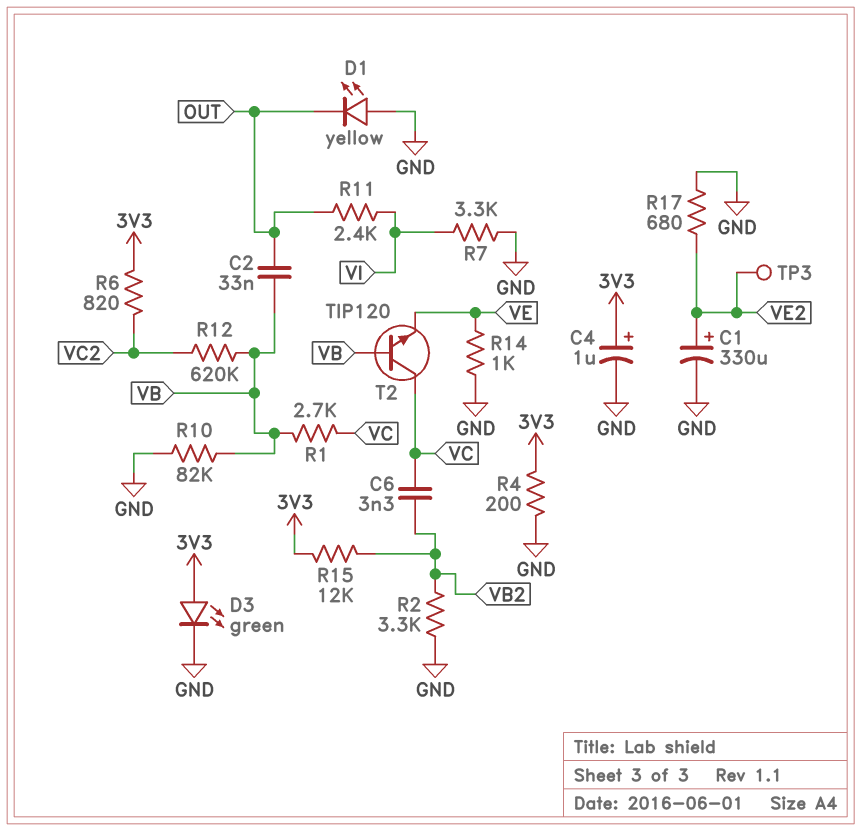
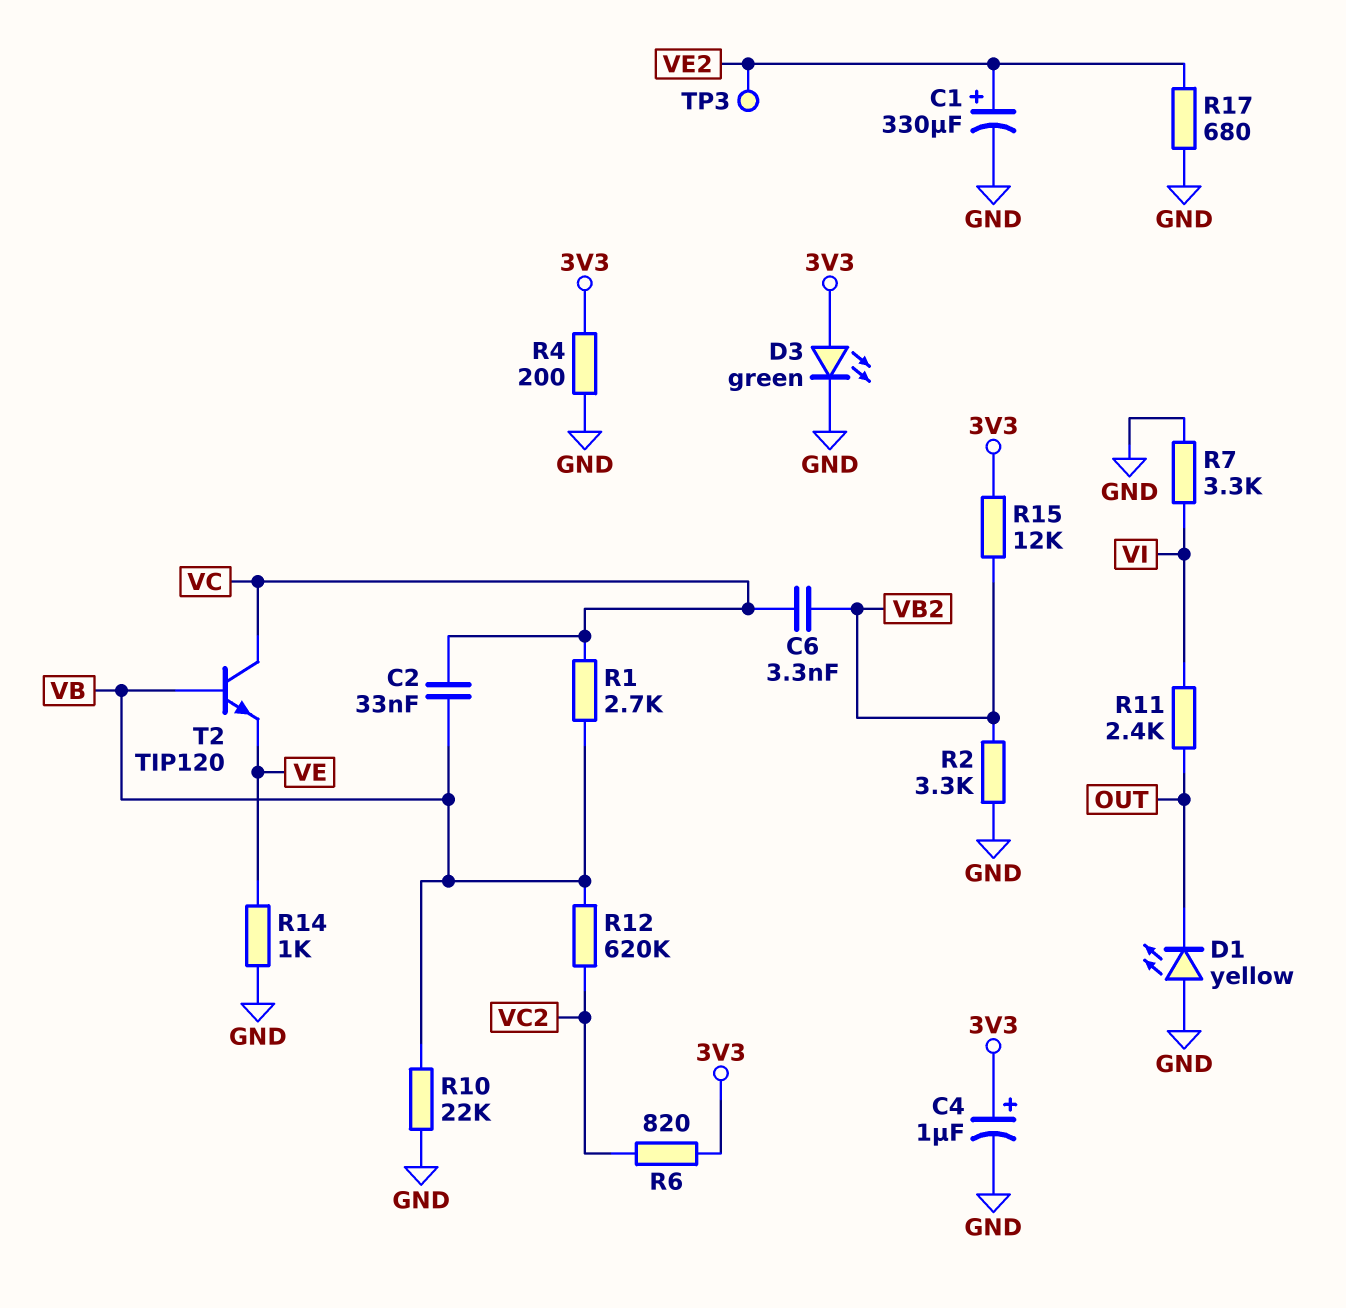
C2: 33nF (OUT, VB) -> 33nF (VB, VC)
R10: 82k (GND, VB) -> 22k (GND, VB)

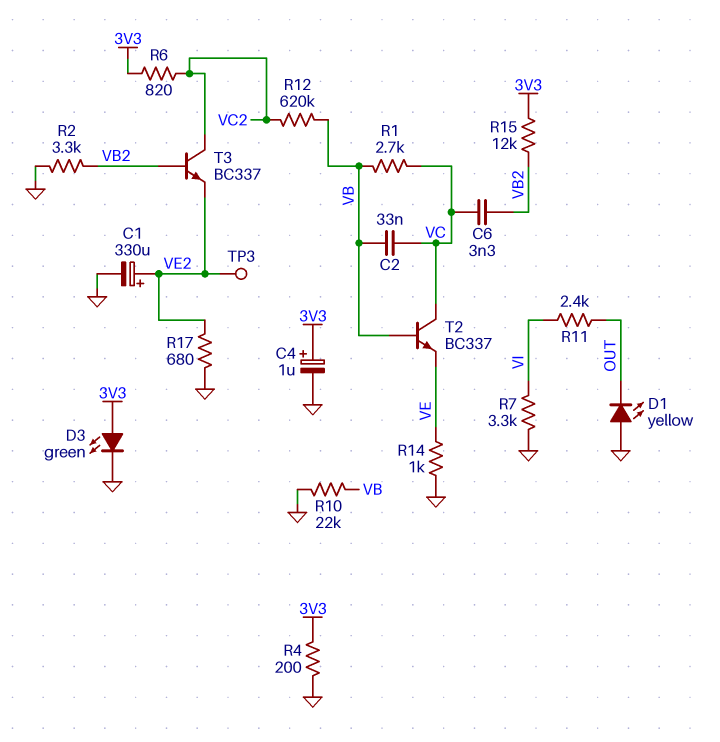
T2: NPN TIP120 (B VB, C VC, E VE) -> NPN BC337 (B VB, C VC, E VE)
T3: none -> NPN BC337 (B VB2, C VC2, E VE2)

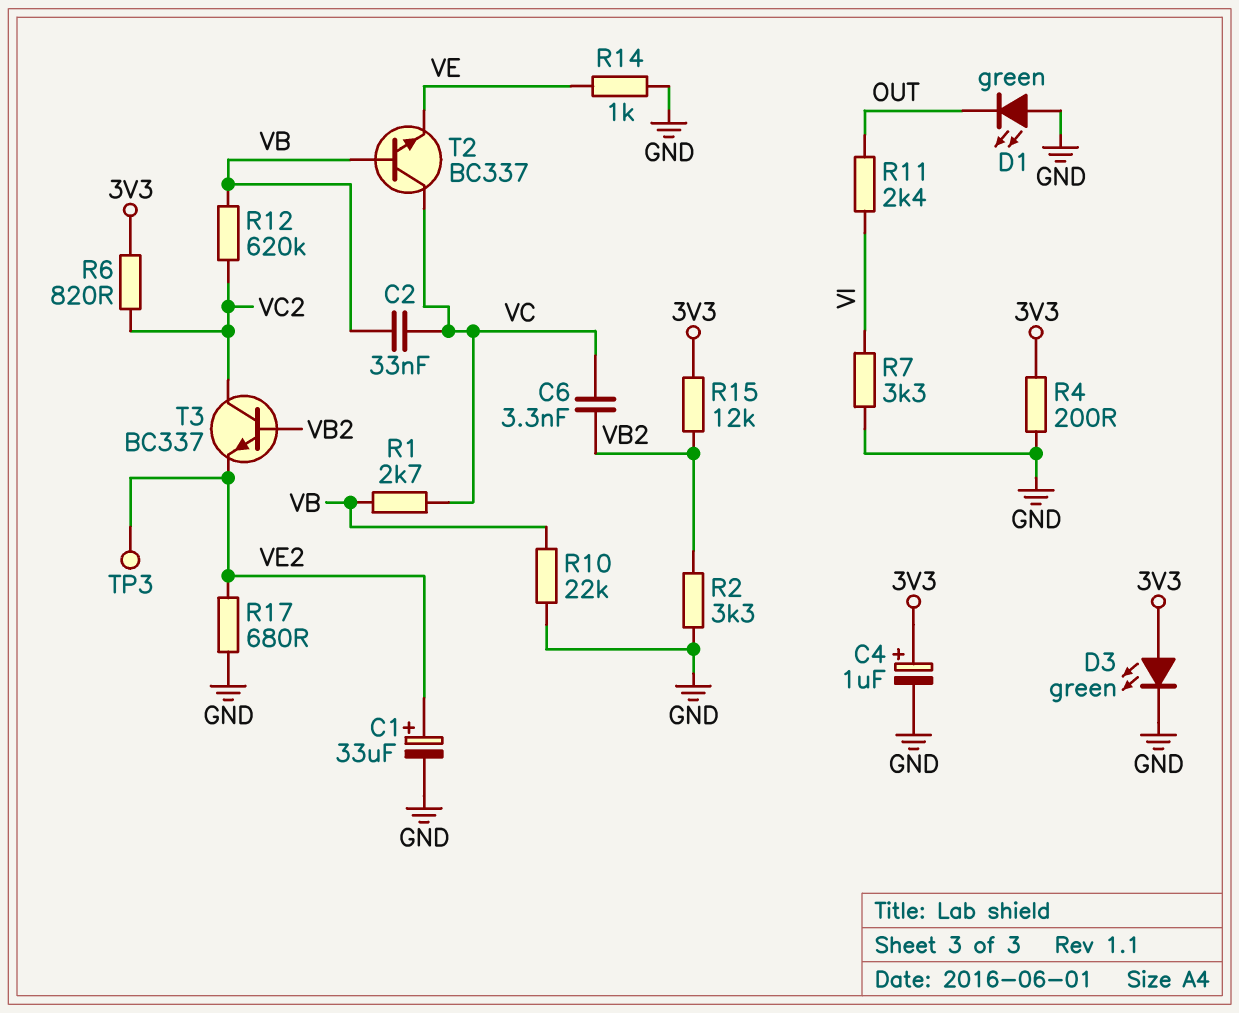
C1: 330uF (plus VE2, minus GND) -> 33uF (plus VE2, minus GND)
D1: LED yellow (A GND, K OUT) -> LED green (A GND, K OUT)

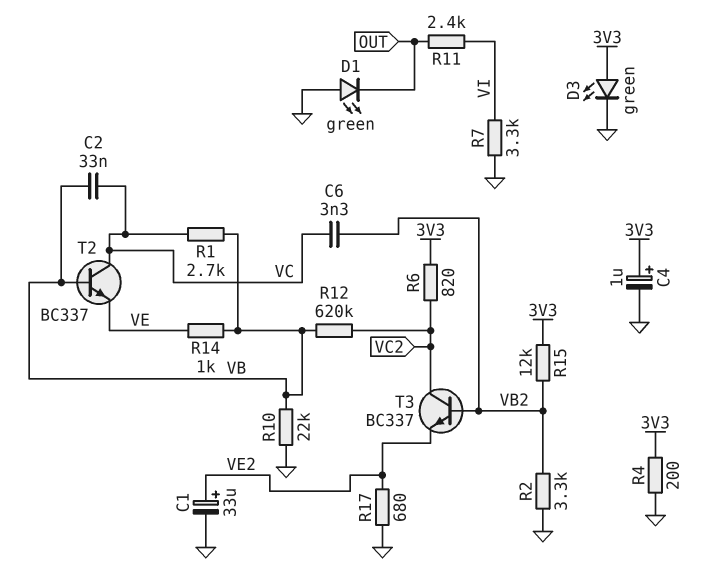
R14: 1k (GND, VE) -> 1k (VB, VE)
TP3: test point (VE2) -> none

